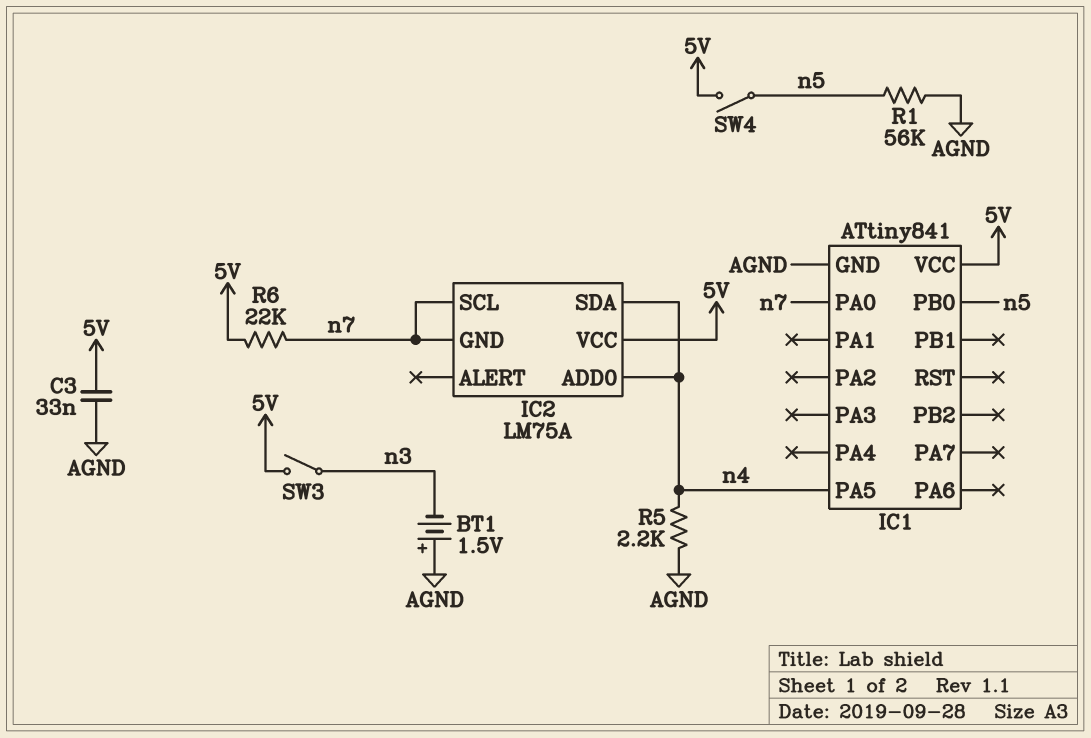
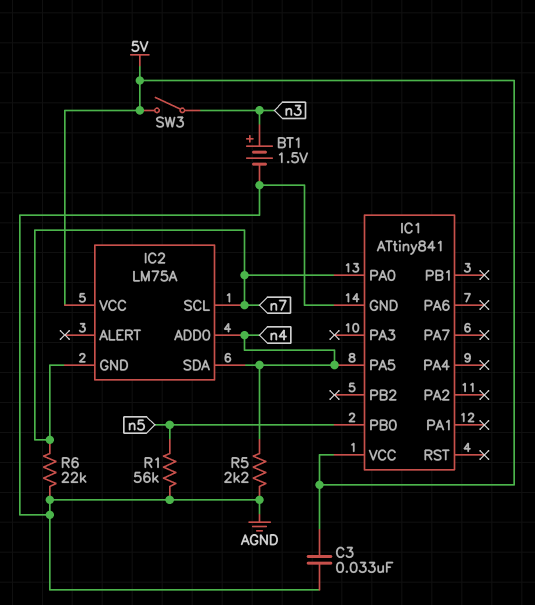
BT1: 1.5V (plus AGND, minus n3) -> 1.5V (plus n3, minus AGND)
R6: 22k (5V, n7) -> 22k (AGND, n7)
SW4: switch (5V, n5) -> none

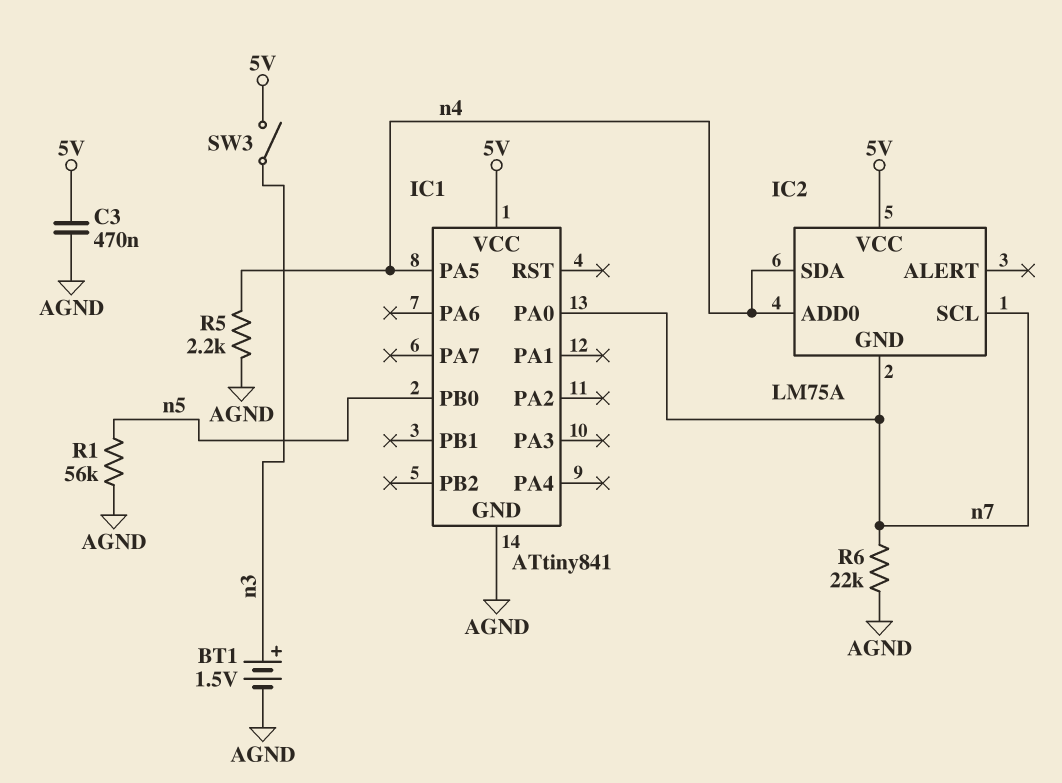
C3: 33nF (5V, AGND) -> 470nF (5V, AGND)

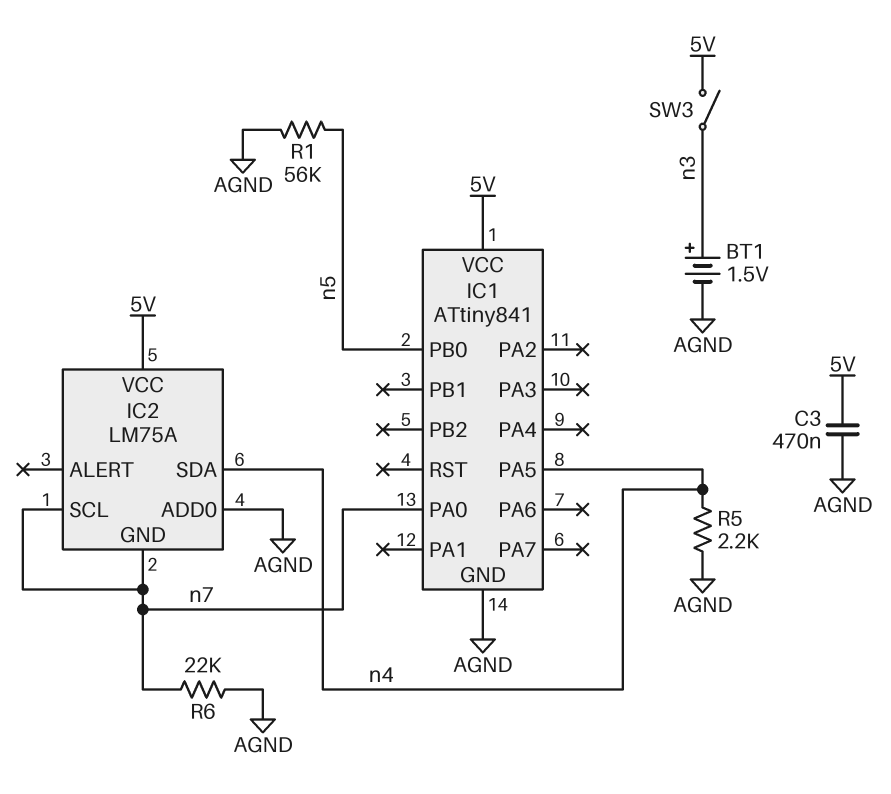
IC2 pin ADD0: n4 -> AGND

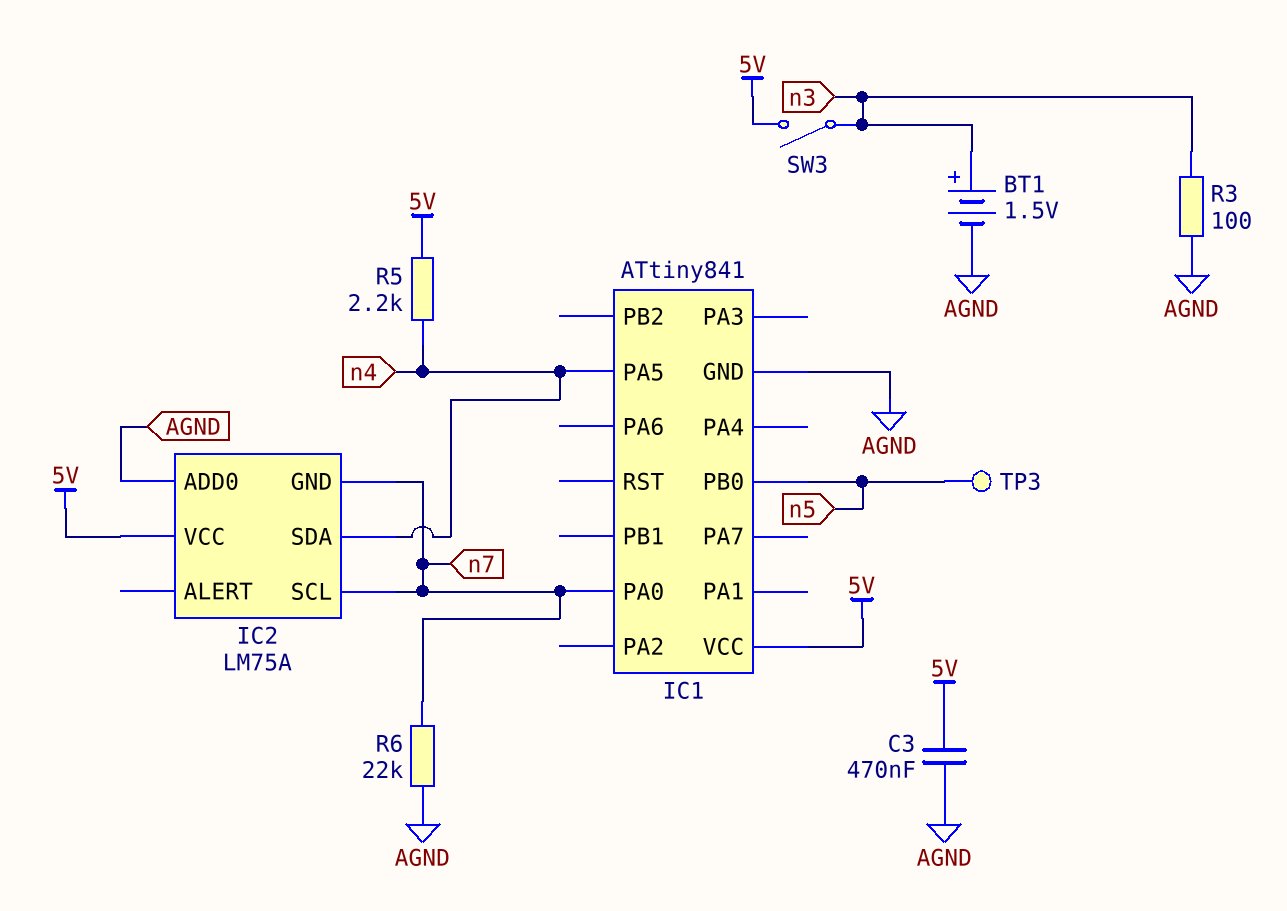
R1: 56k (AGND, n5) -> none
R3: none -> 100 (AGND, n3)
R5: 2.2k (AGND, n4) -> 2.2k (5V, n4)
TP3: none -> test point (n5)

